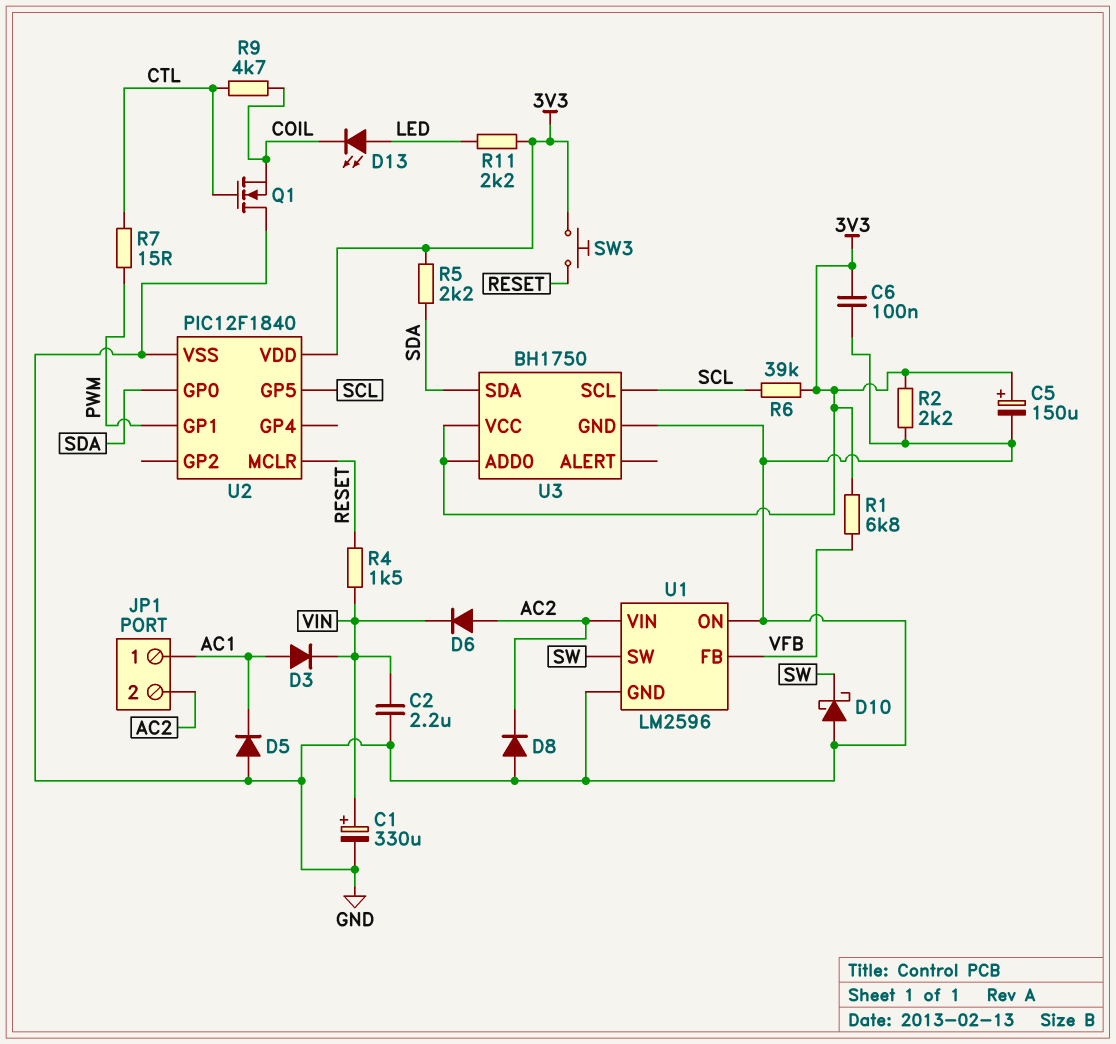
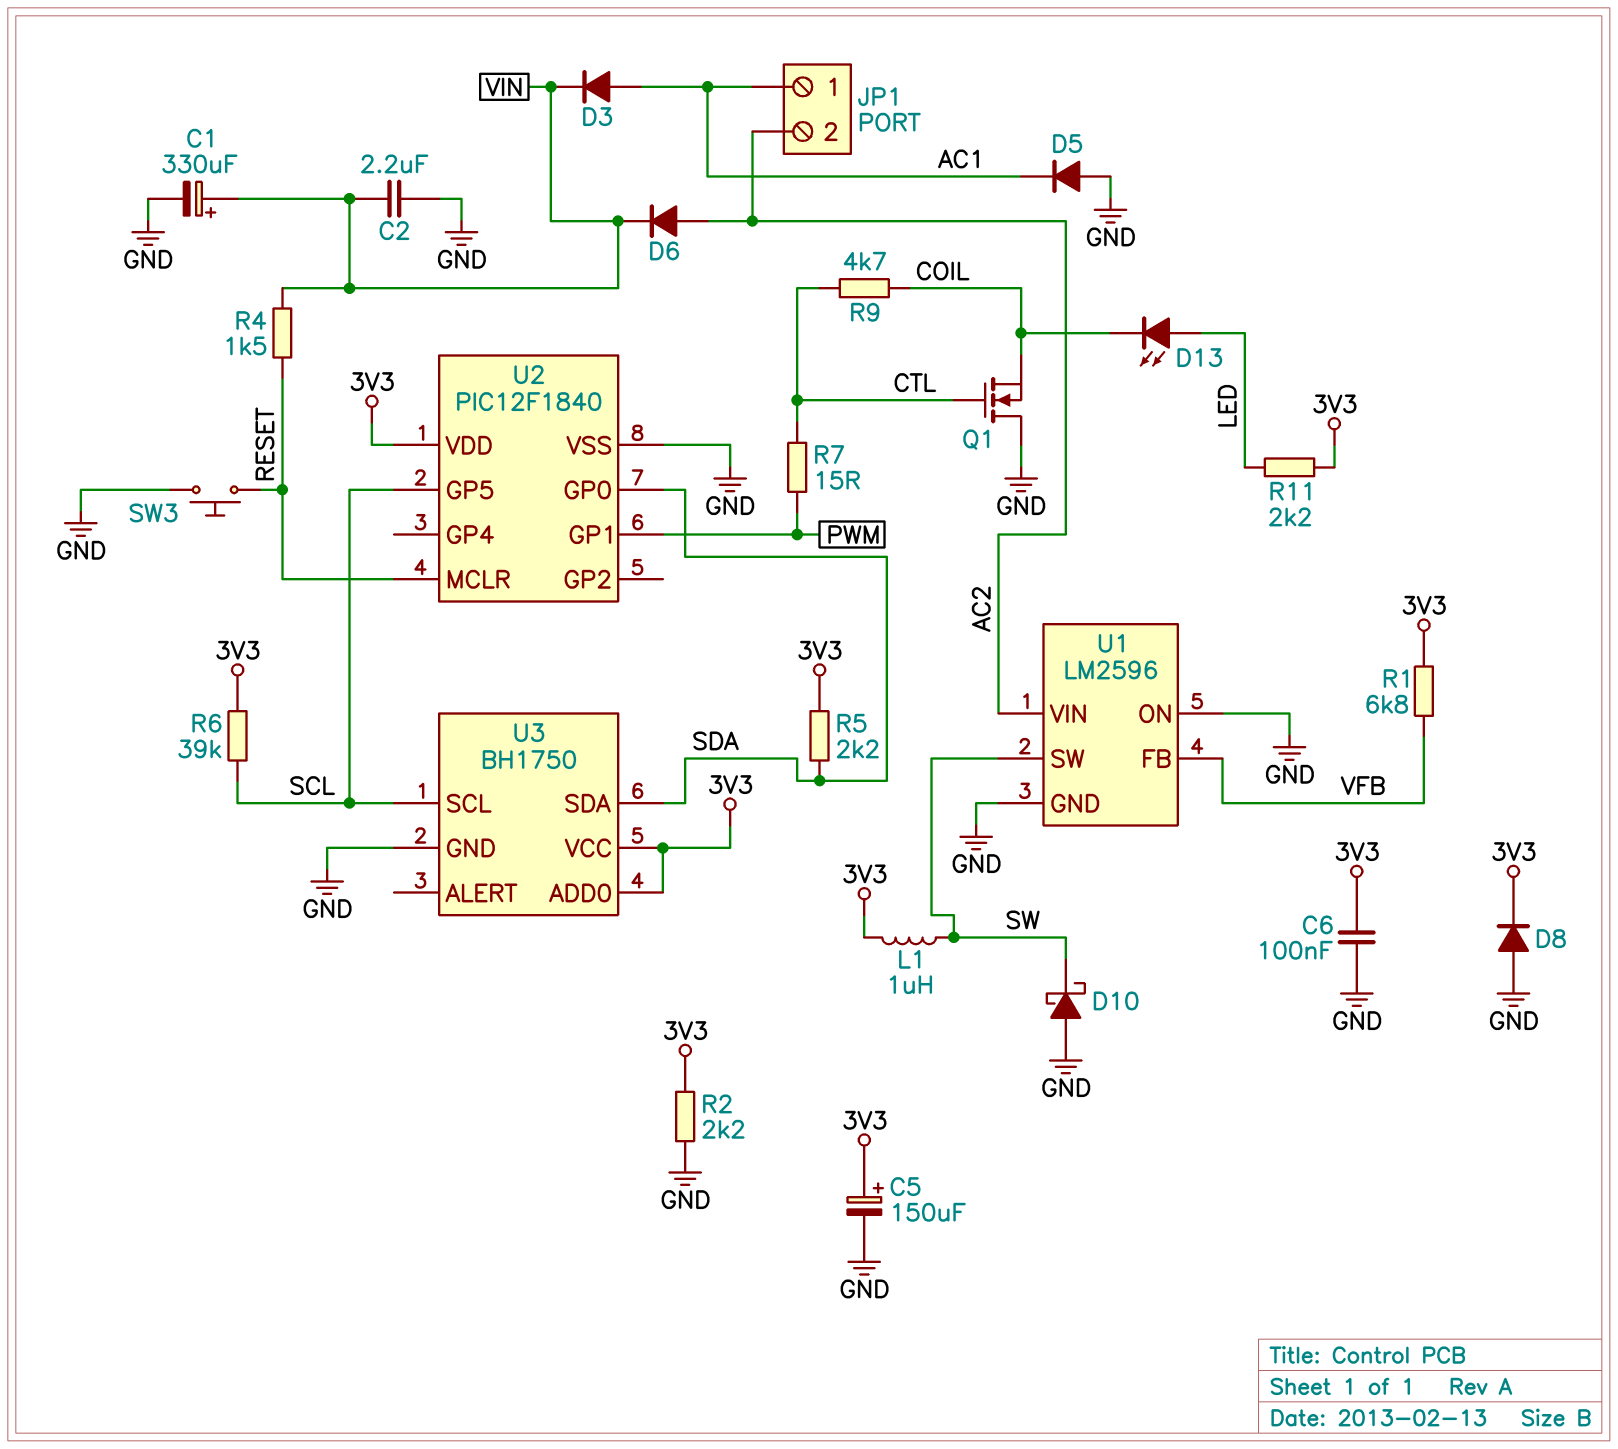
D8: diode (A GND, K AC2) -> diode (A GND, K 3V3)
L1: none -> 1uH (3V3, SW)
SW3: button (3V3, RESET) -> button (GND, RESET)

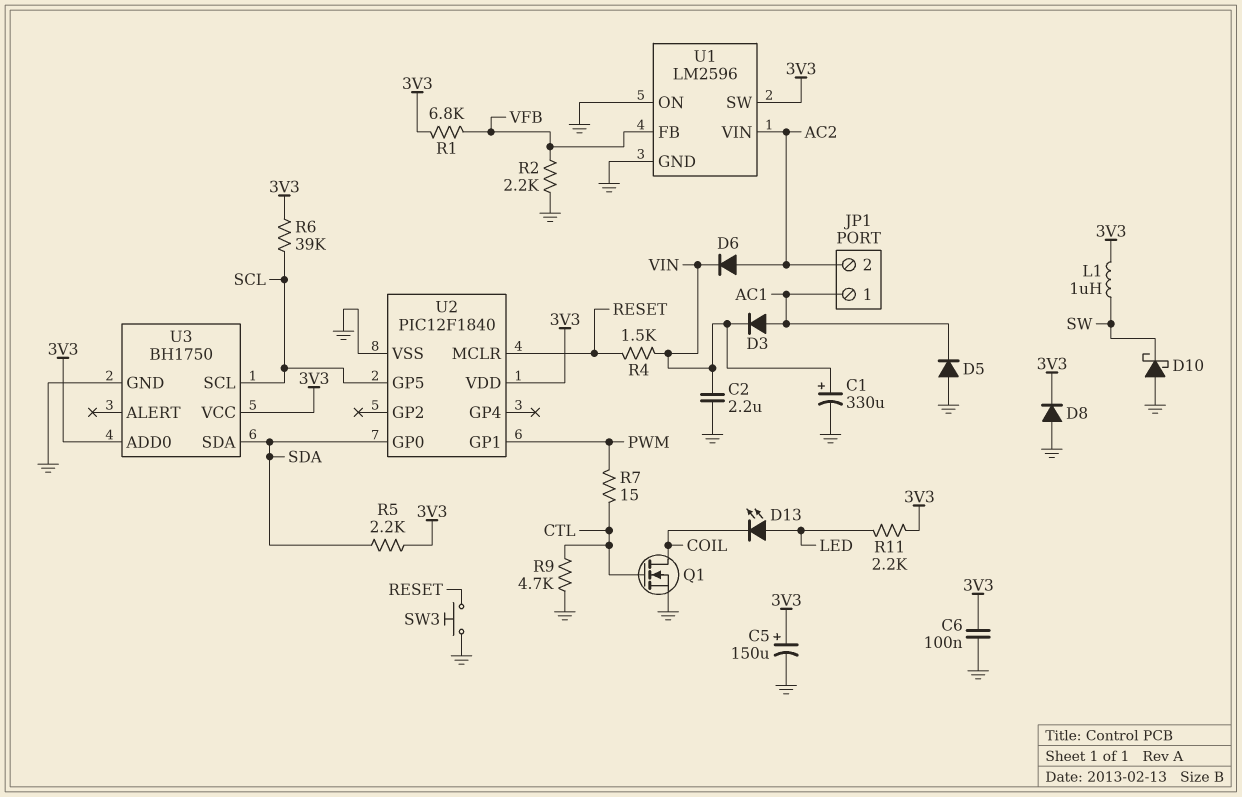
Q1: NMOS (G CTL, D GND, S COIL) -> NMOS (G CTL, D COIL, S GND)
R2: 2.2k (3V3, GND) -> 2.2k (GND, VFB)
R9: 4.7k (COIL, CTL) -> 4.7k (CTL, GND)
U1 pin SW: SW -> 3V3

